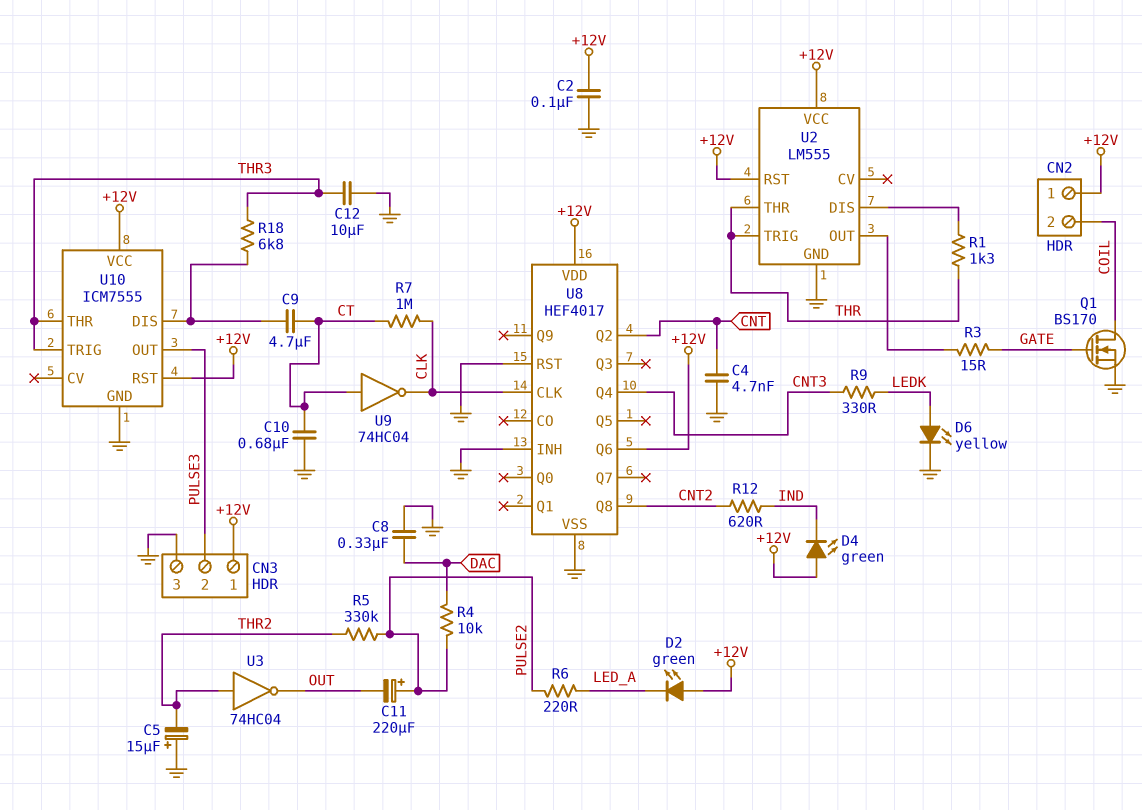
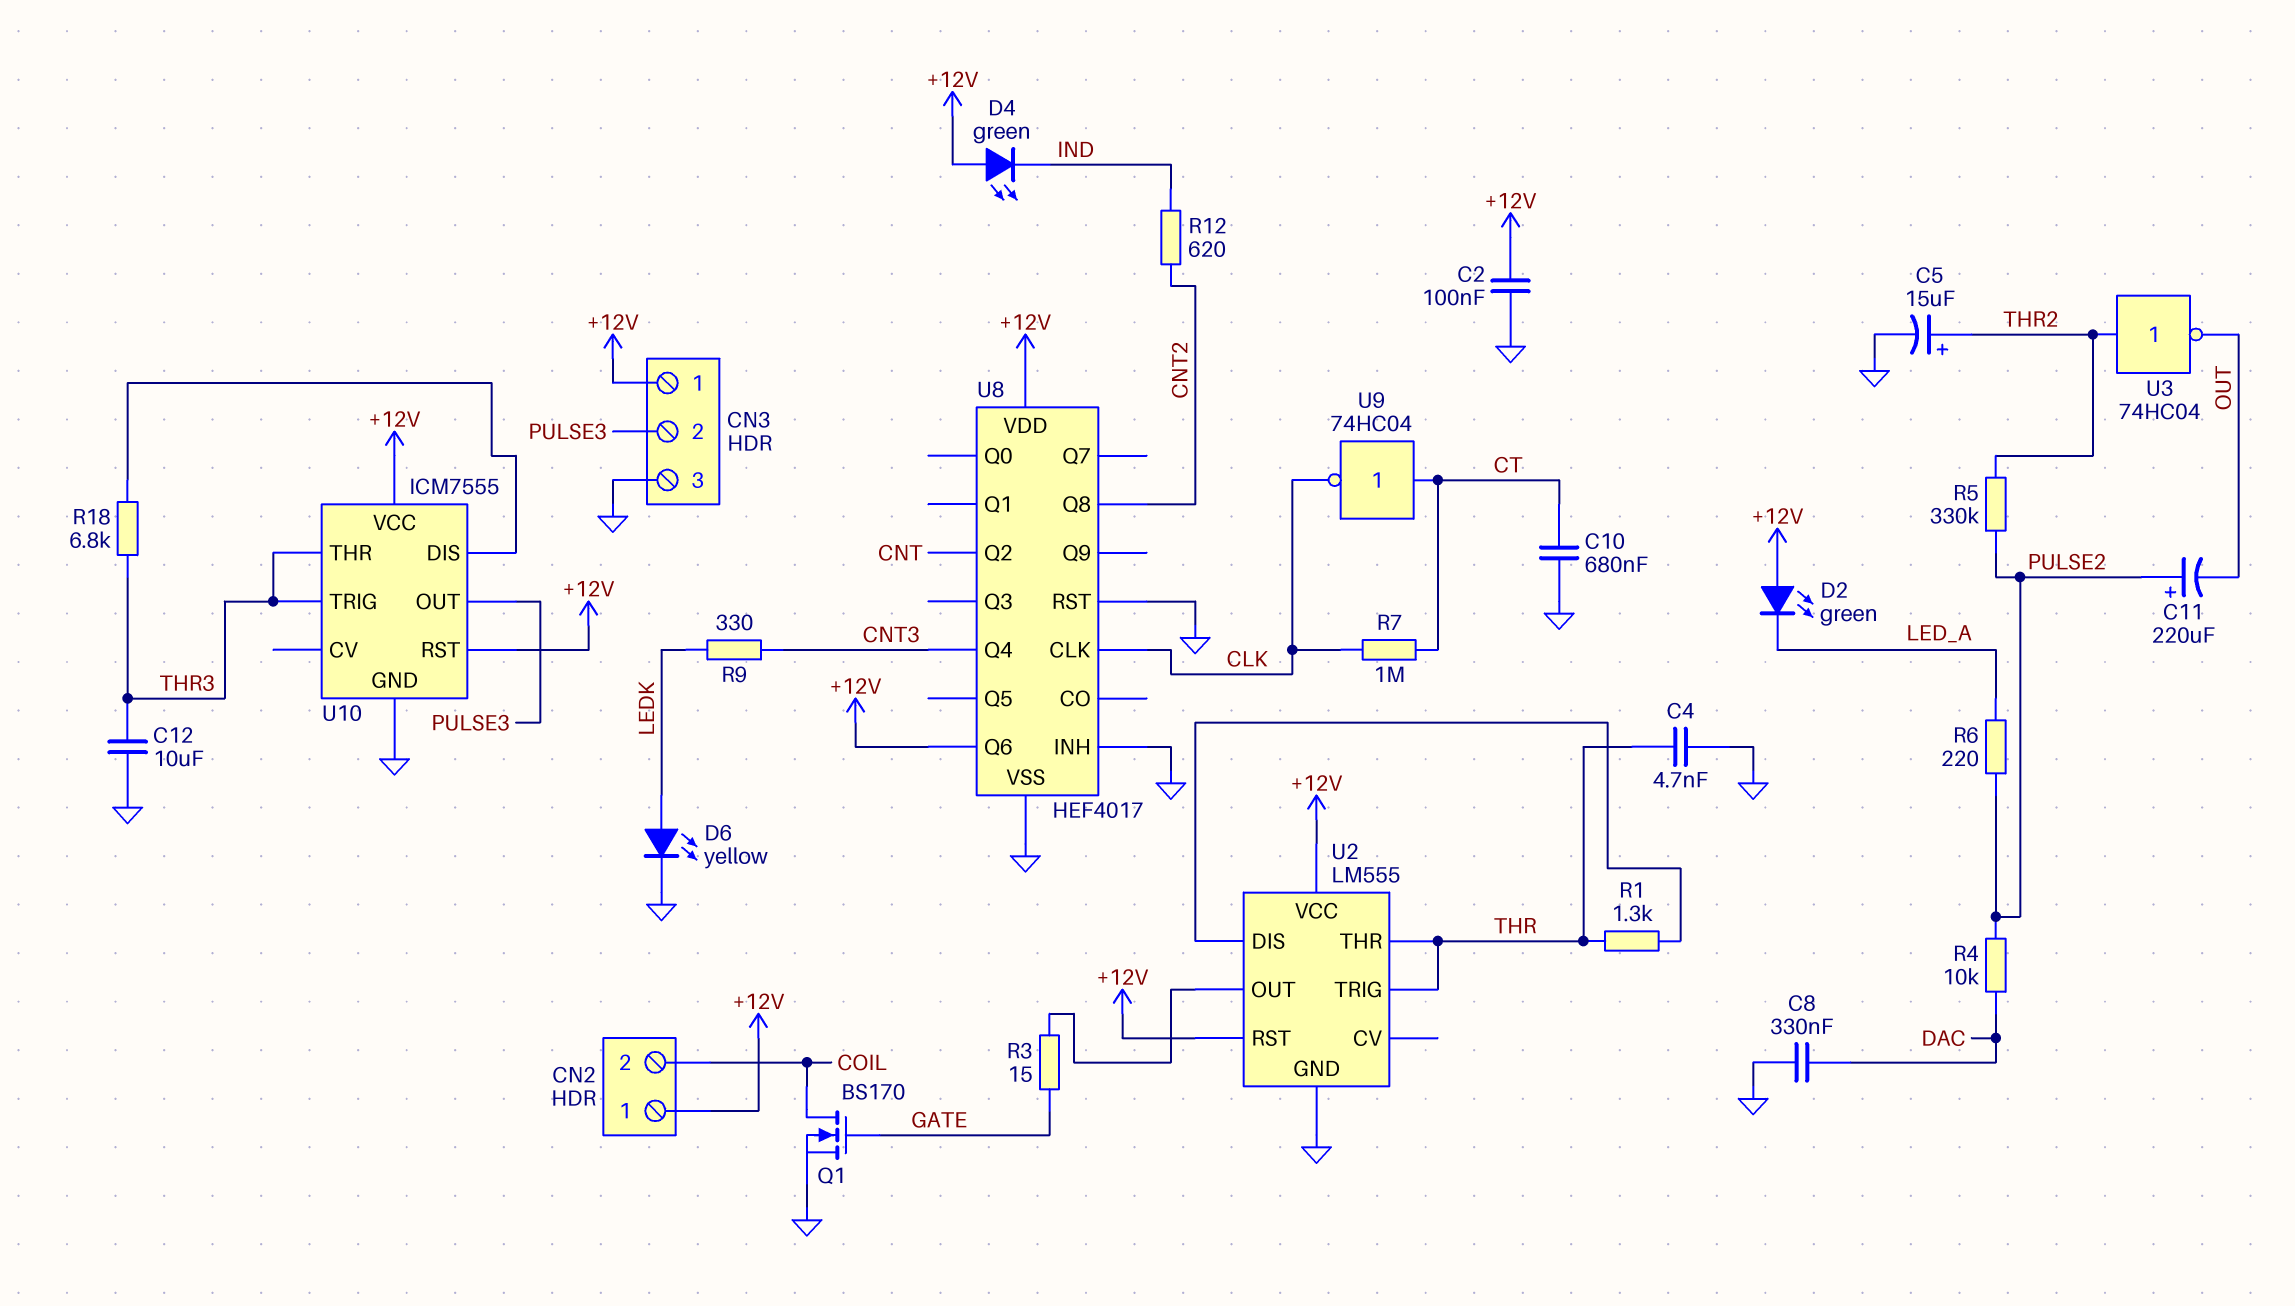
C4: 4.7nF (CNT, GND) -> 4.7nF (GND, THR)
C5: 15uF (plus GND, minus THR2) -> 15uF (plus THR2, minus GND)
C9: 4.7uF (CT, U10/DIS) -> none

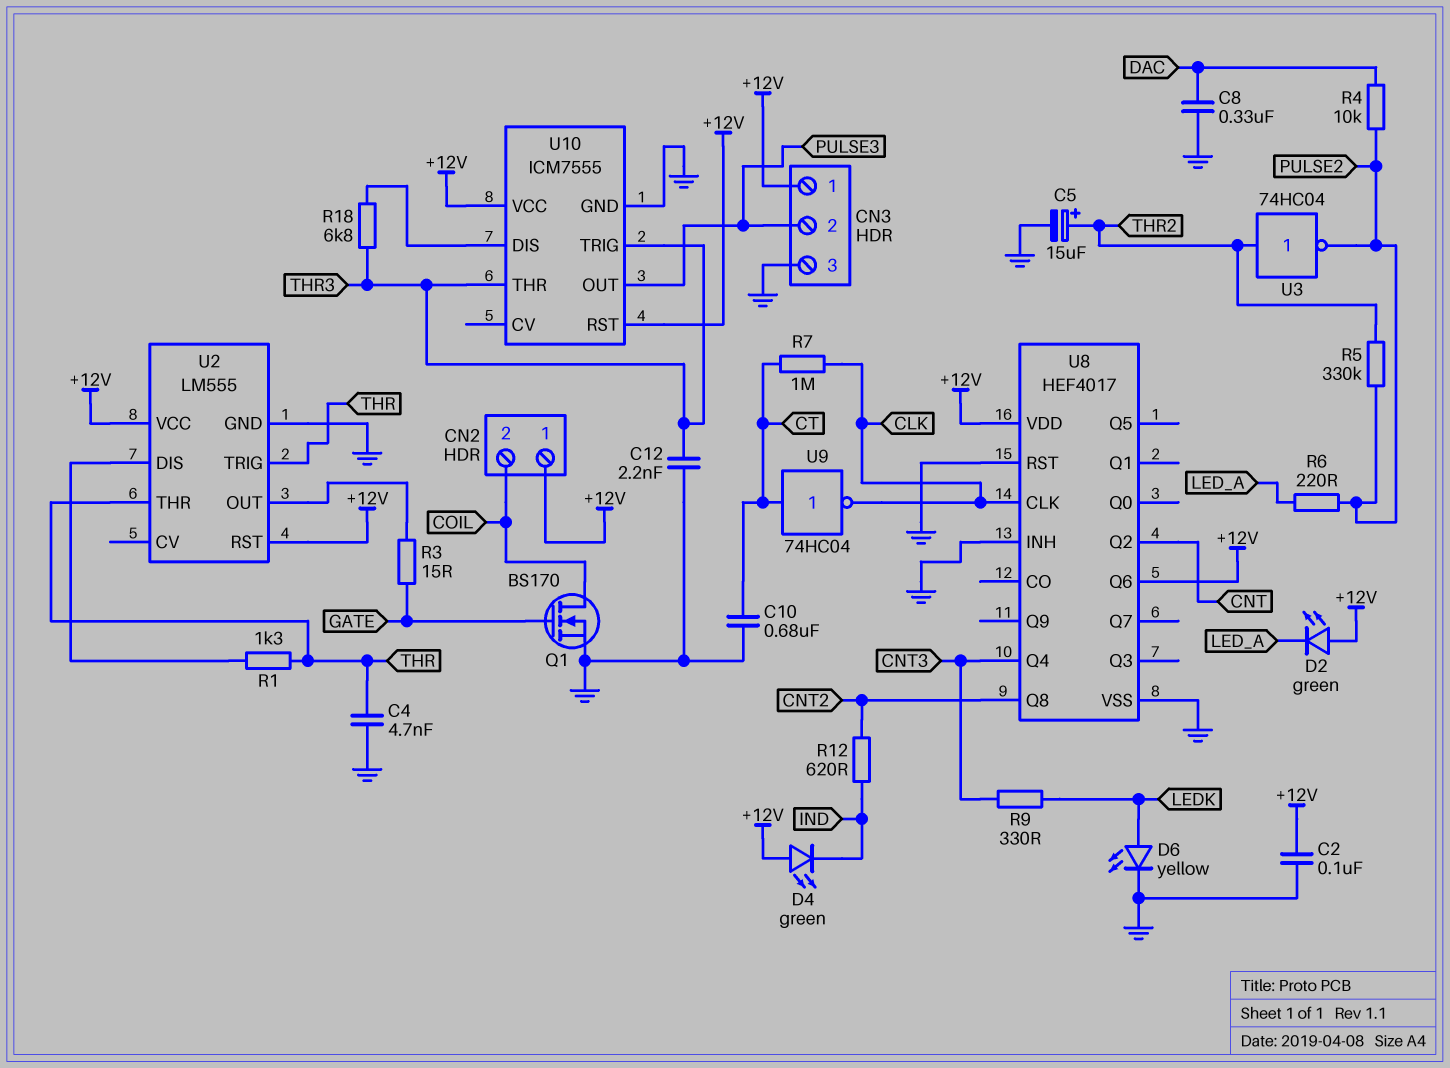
C11: 220uF (plus PULSE2, minus OUT) -> none
C12: 10uF (GND, THR3) -> 2.2nF (GND, THR3)
U3: NOT 74HC04 (in THR2, out OUT) -> NOT 74HC04 (in THR2, out PULSE2)

